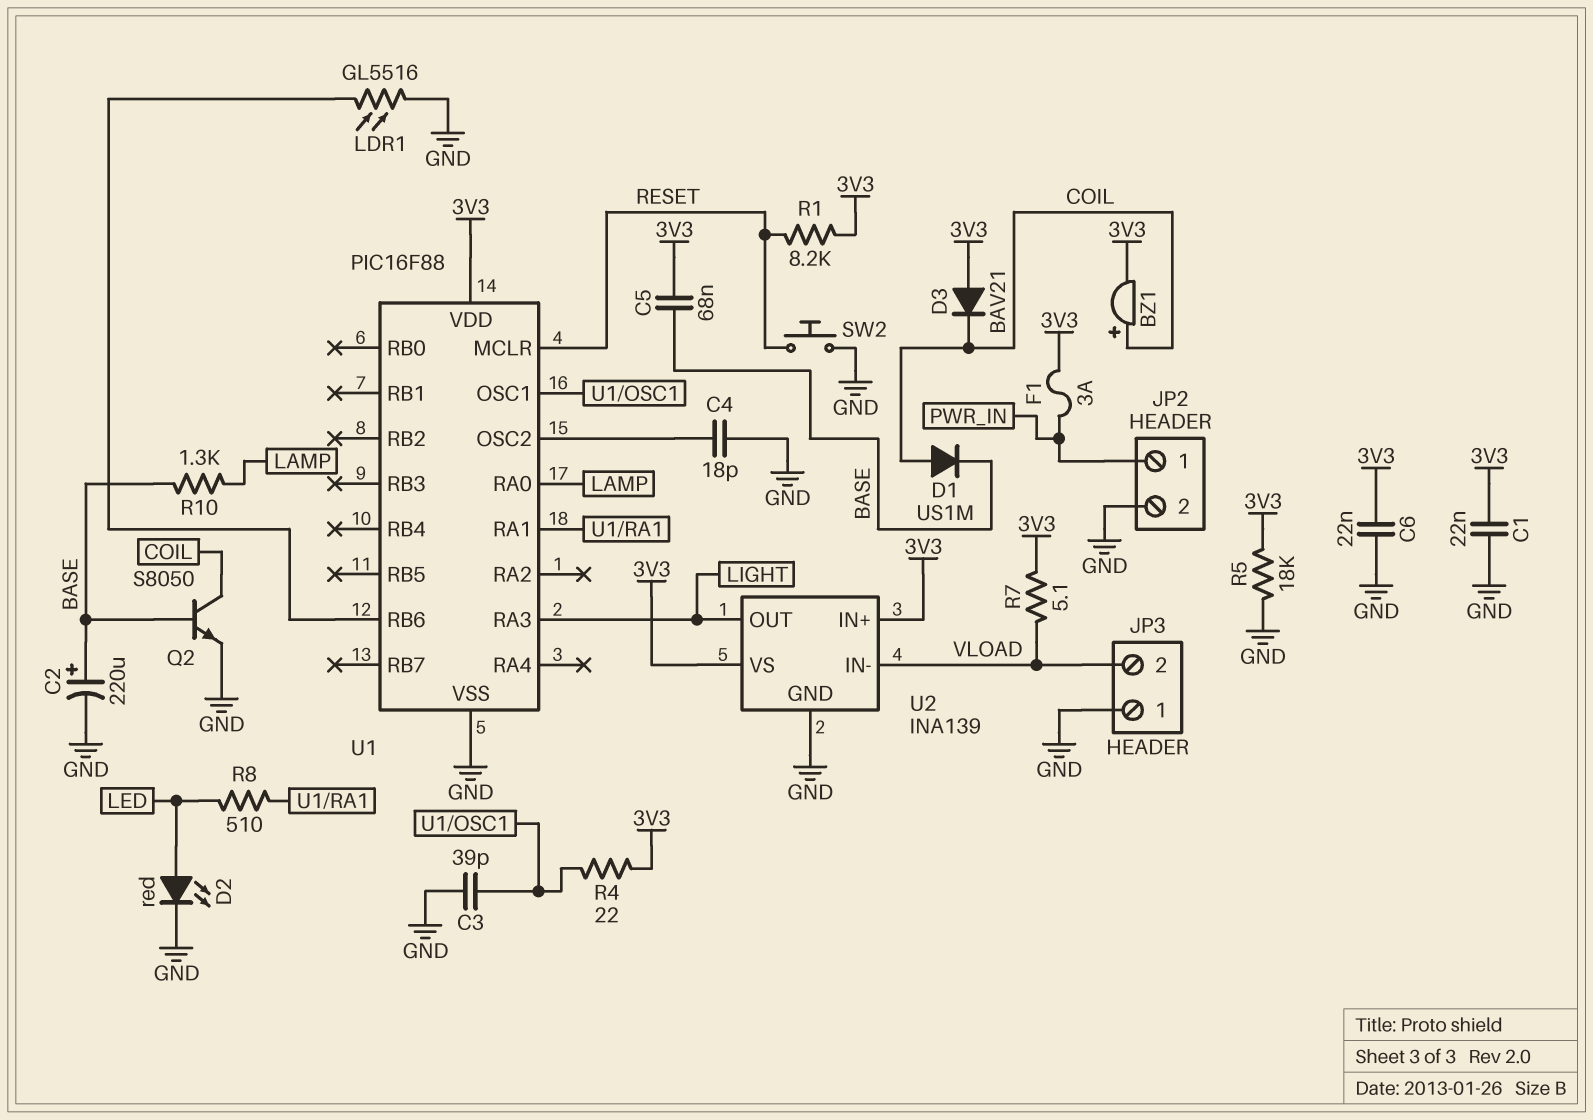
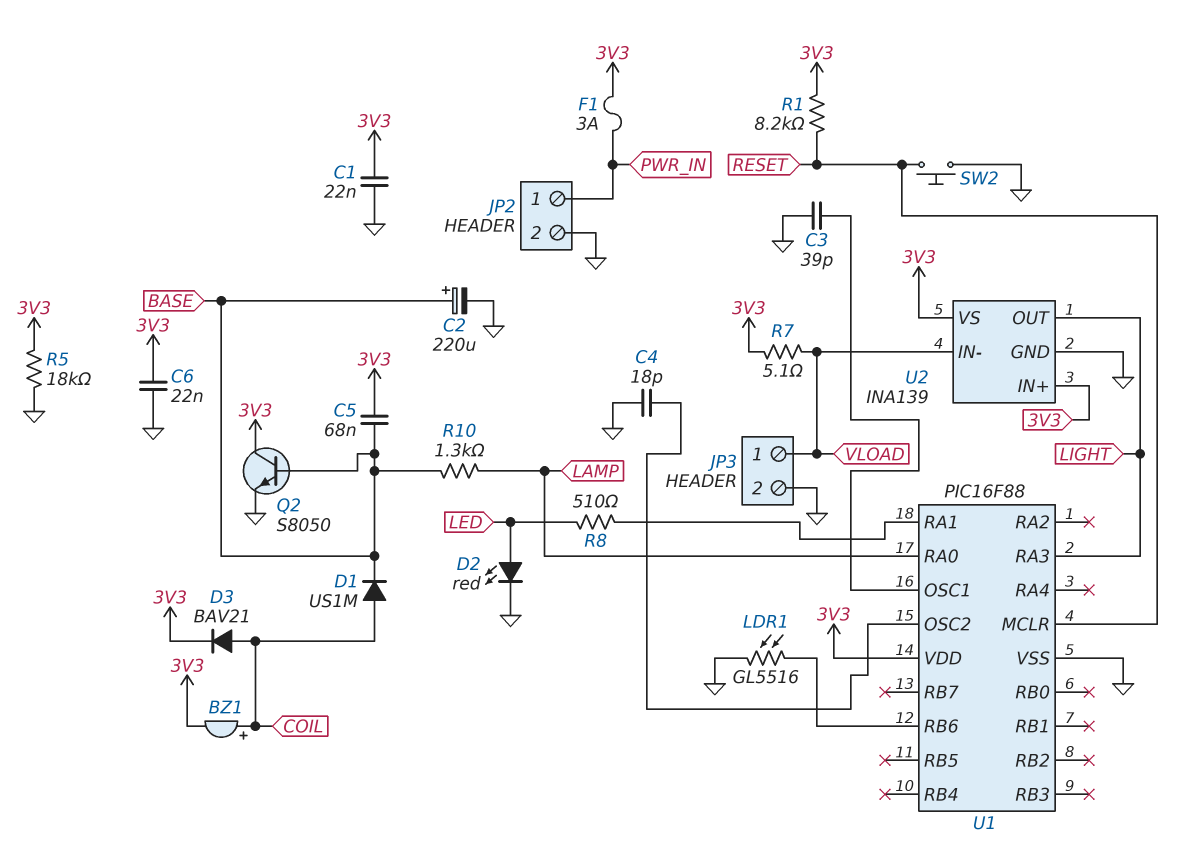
D3: diode BAV21 (A 3V3, K COIL) -> diode BAV21 (A COIL, K 3V3)
JP3 pin 1: GND -> VLOAD
JP3 pin 2: VLOAD -> GND
Q2: NPN S8050 (B BASE, C COIL, E GND) -> NPN S8050 (B BASE, C 3V3, E GND)
R4: 22 (3V3, U1/OSC1) -> none

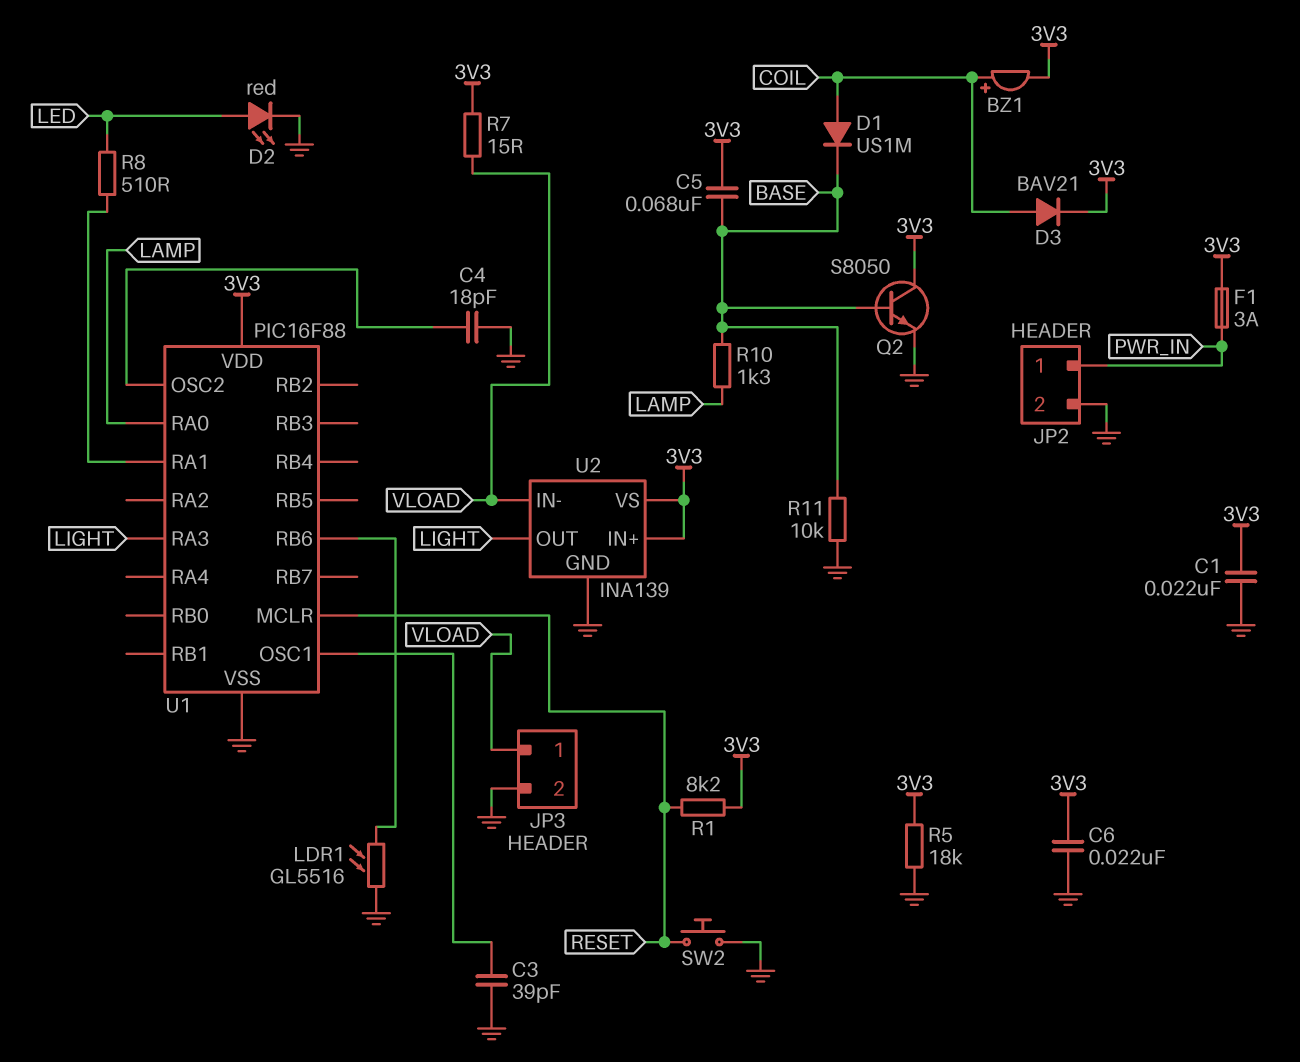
C2: 220uF (plus BASE, minus GND) -> none
R7: 5.1 (3V3, VLOAD) -> 15 (3V3, VLOAD)
R11: none -> 10k (BASE, GND)

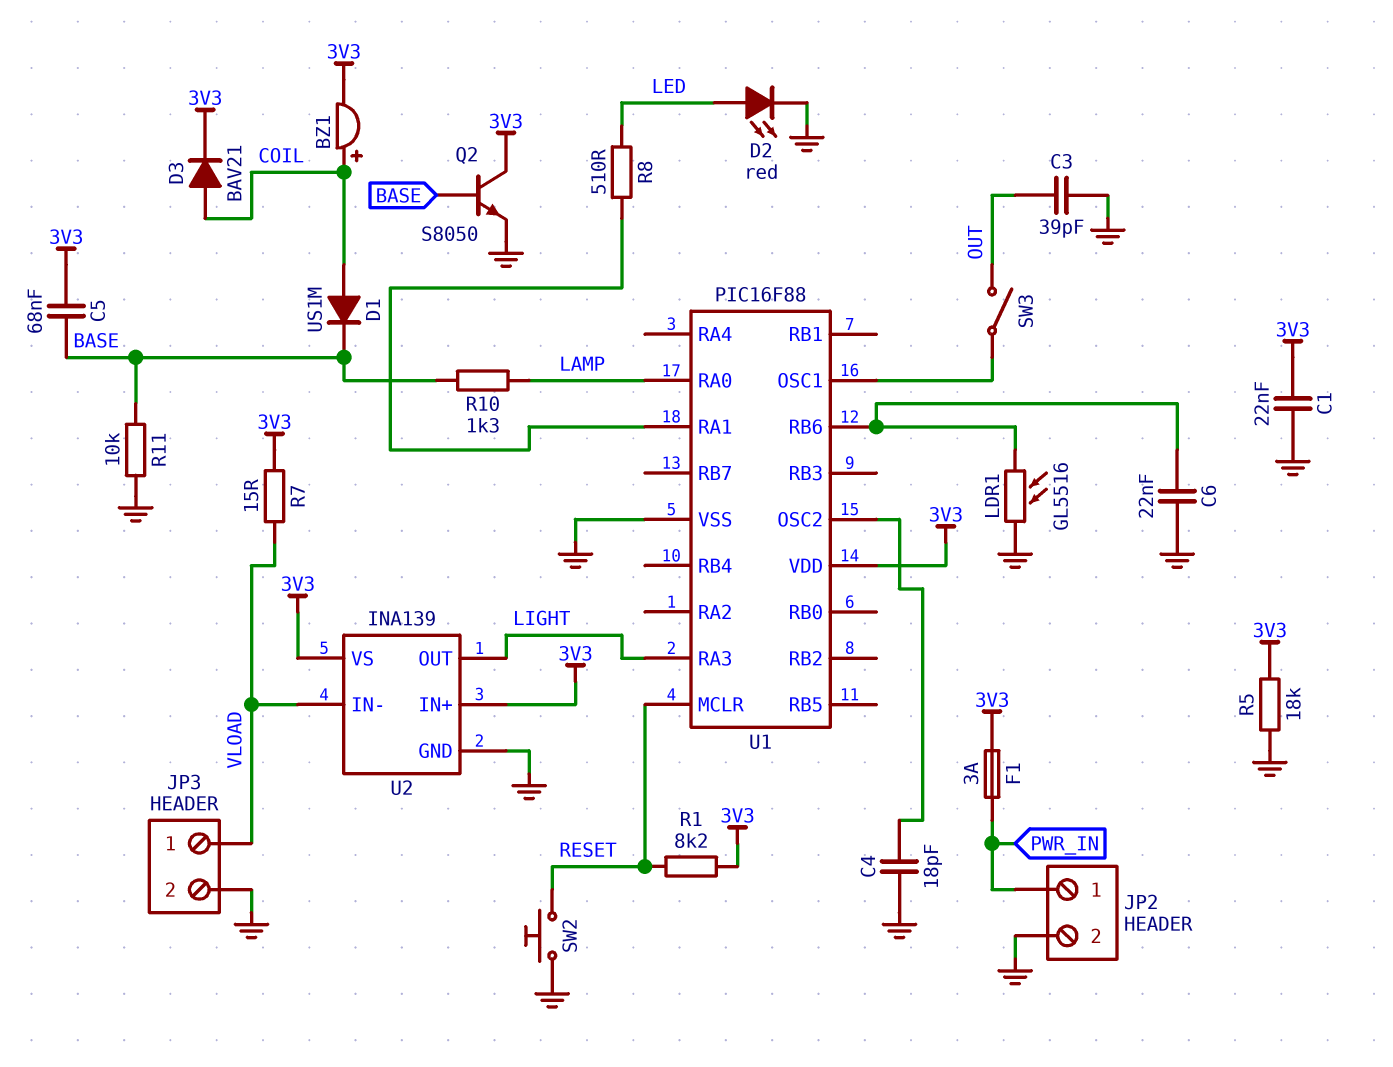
C3: 39pF (GND, U1/OSC1) -> 39pF (GND, OUT)
C6: 22nF (3V3, GND) -> 22nF (GND, U1/RB6)
SW3: none -> switch (OUT, U1/OSC1)

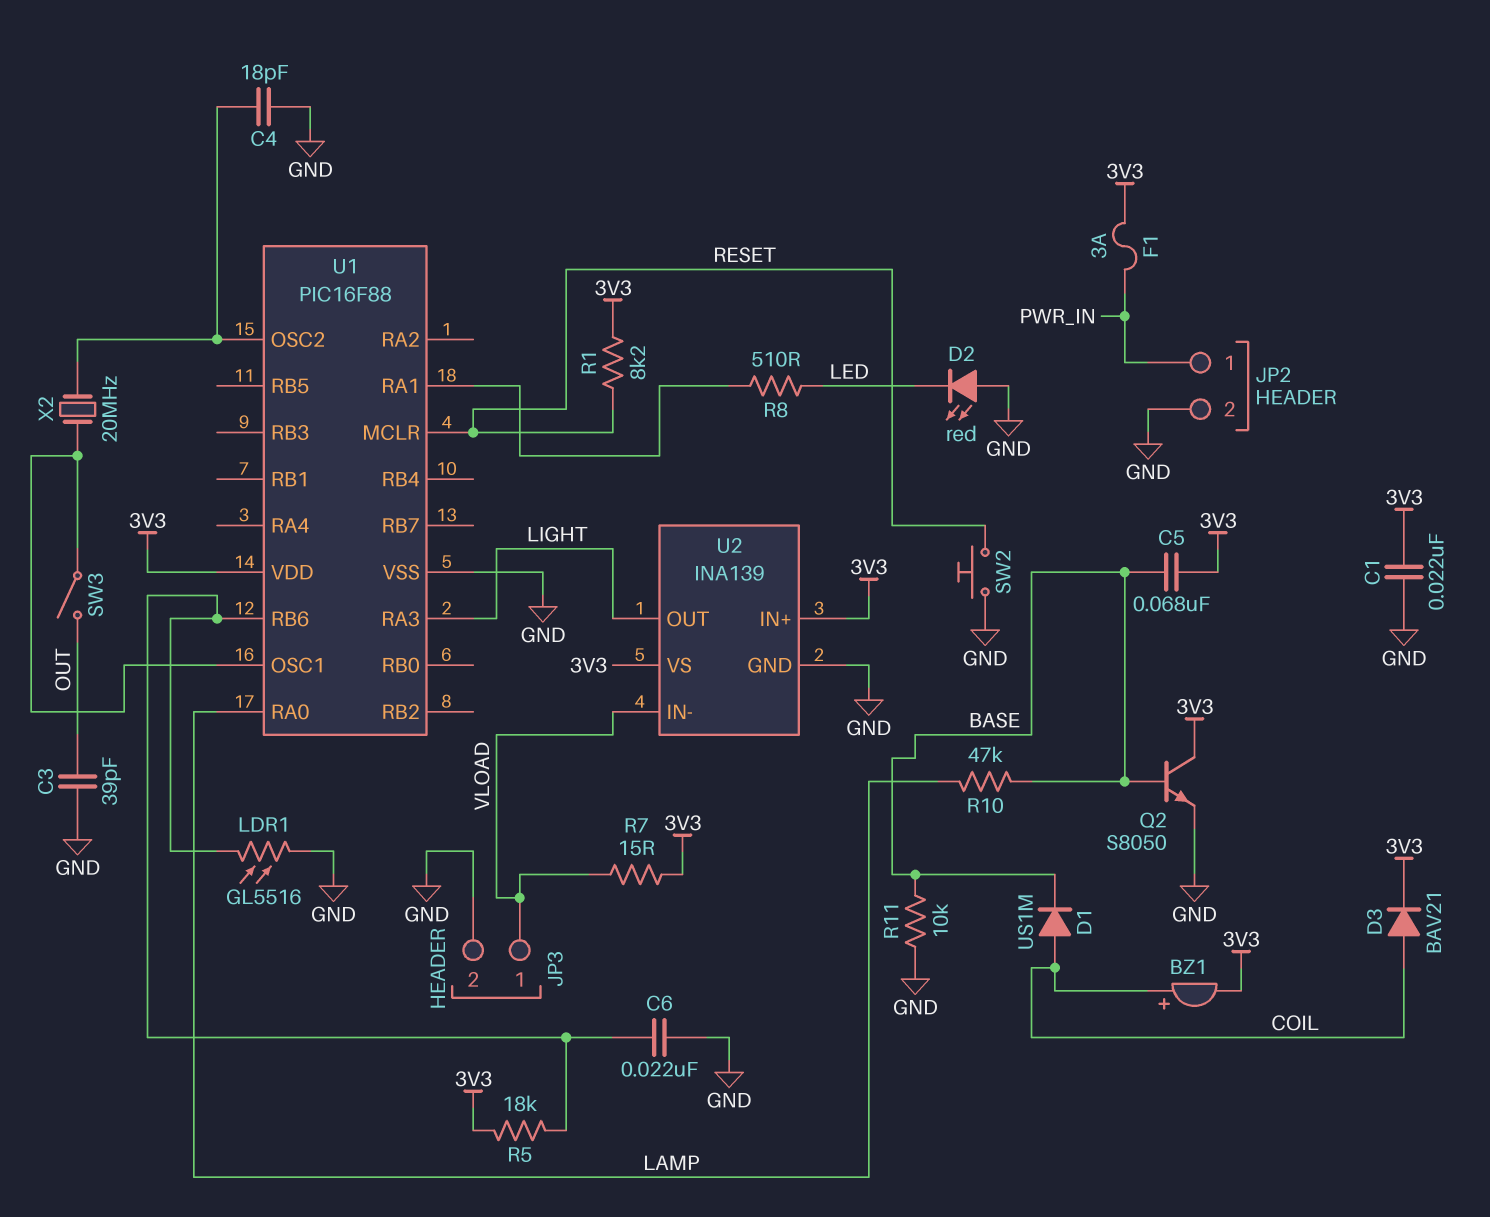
D2: LED red (A LED, K GND) -> LED red (A GND, K LED)
R5: 18k (3V3, GND) -> 18k (3V3, U1/RB6)
R10: 1.3k (BASE, LAMP) -> 47k (BASE, LAMP)
X2: none -> 20MHz (U1/OSC1, U1/OSC2)

